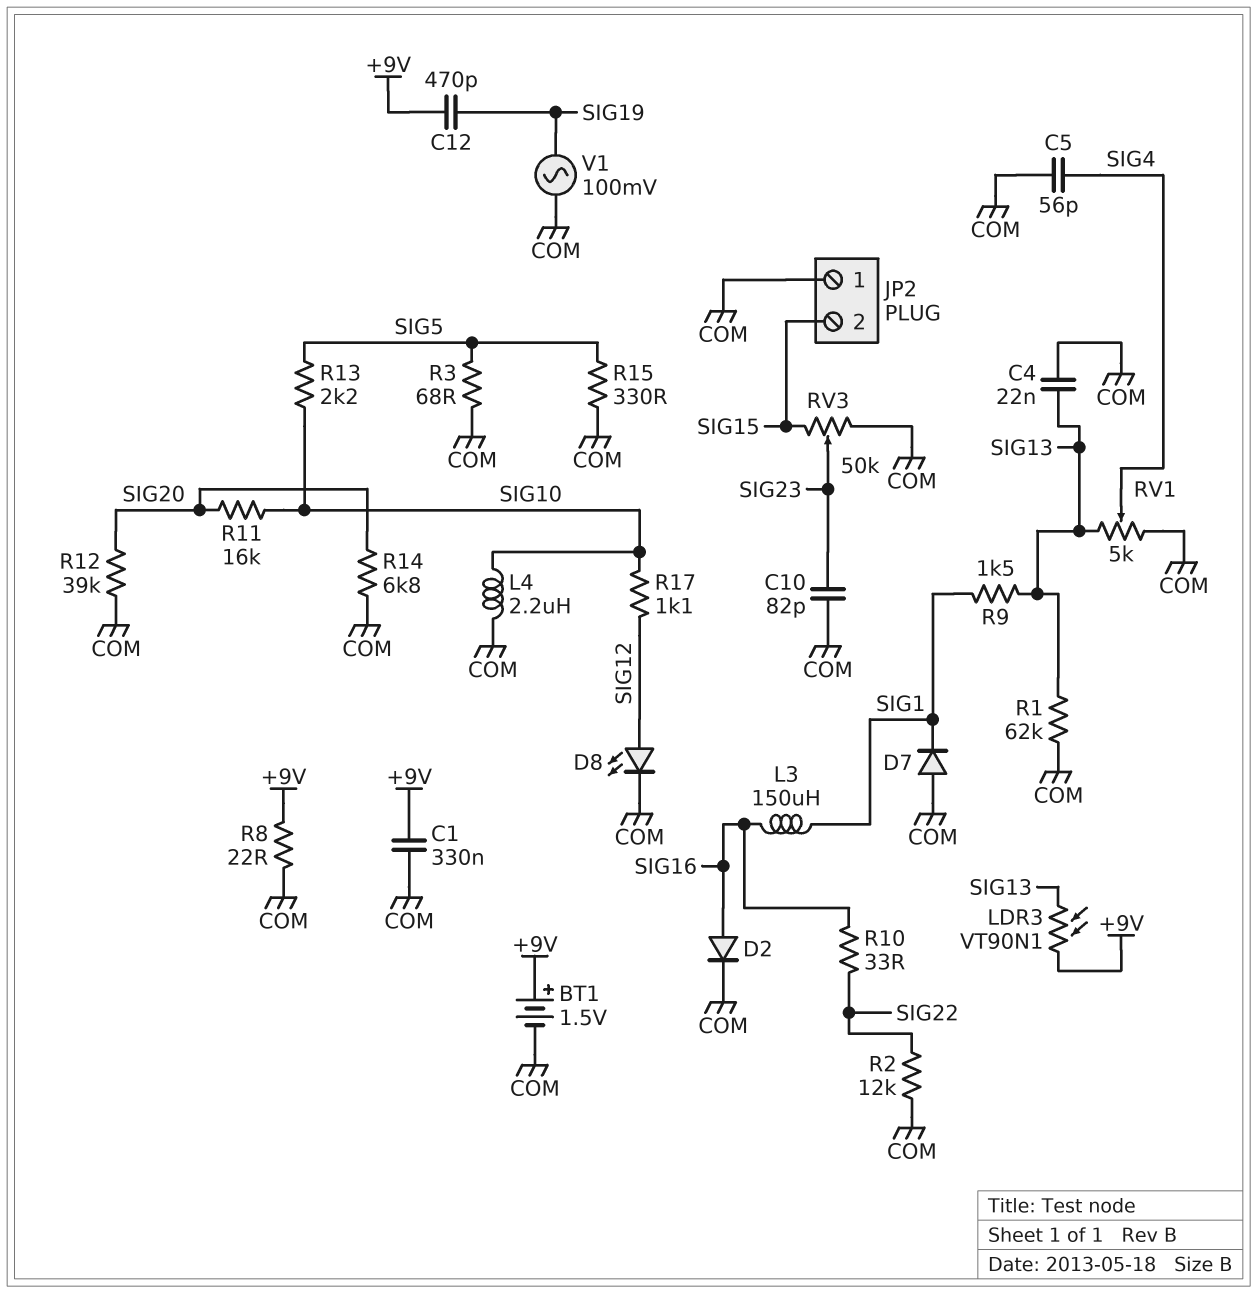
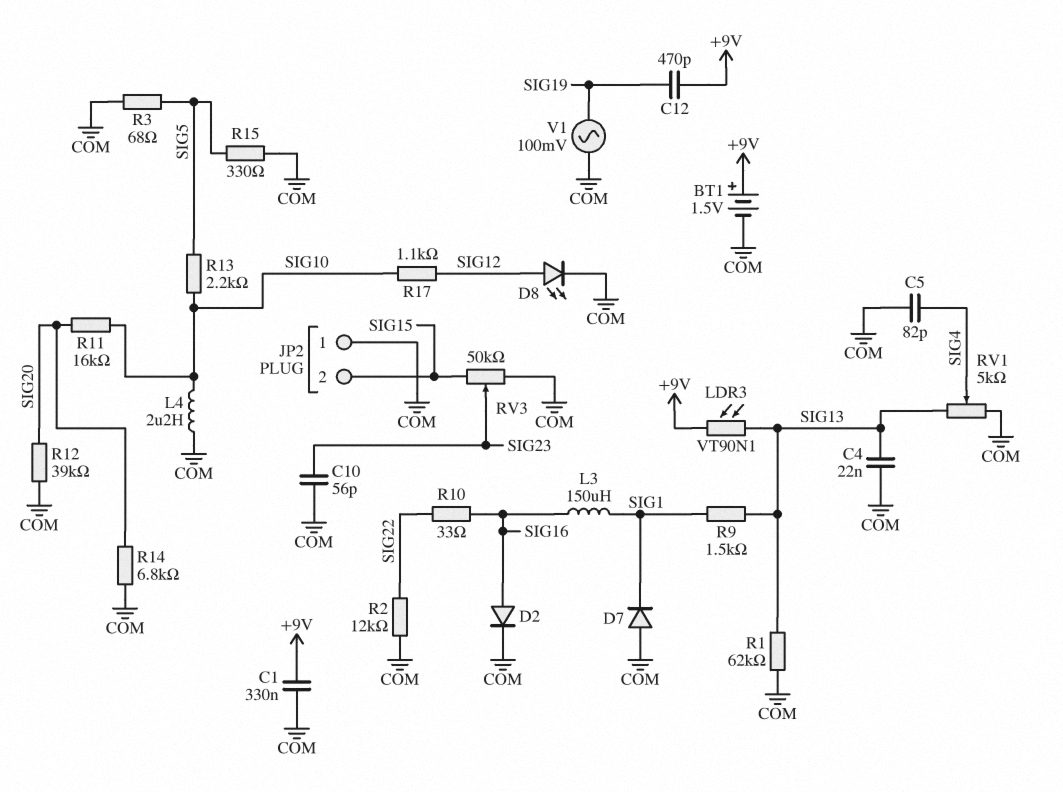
C5: 56pF (COM, SIG4) -> 82pF (COM, SIG4)
C10: 82pF (COM, SIG23) -> 56pF (COM, SIG23)
R8: 22 (+9V, COM) -> none

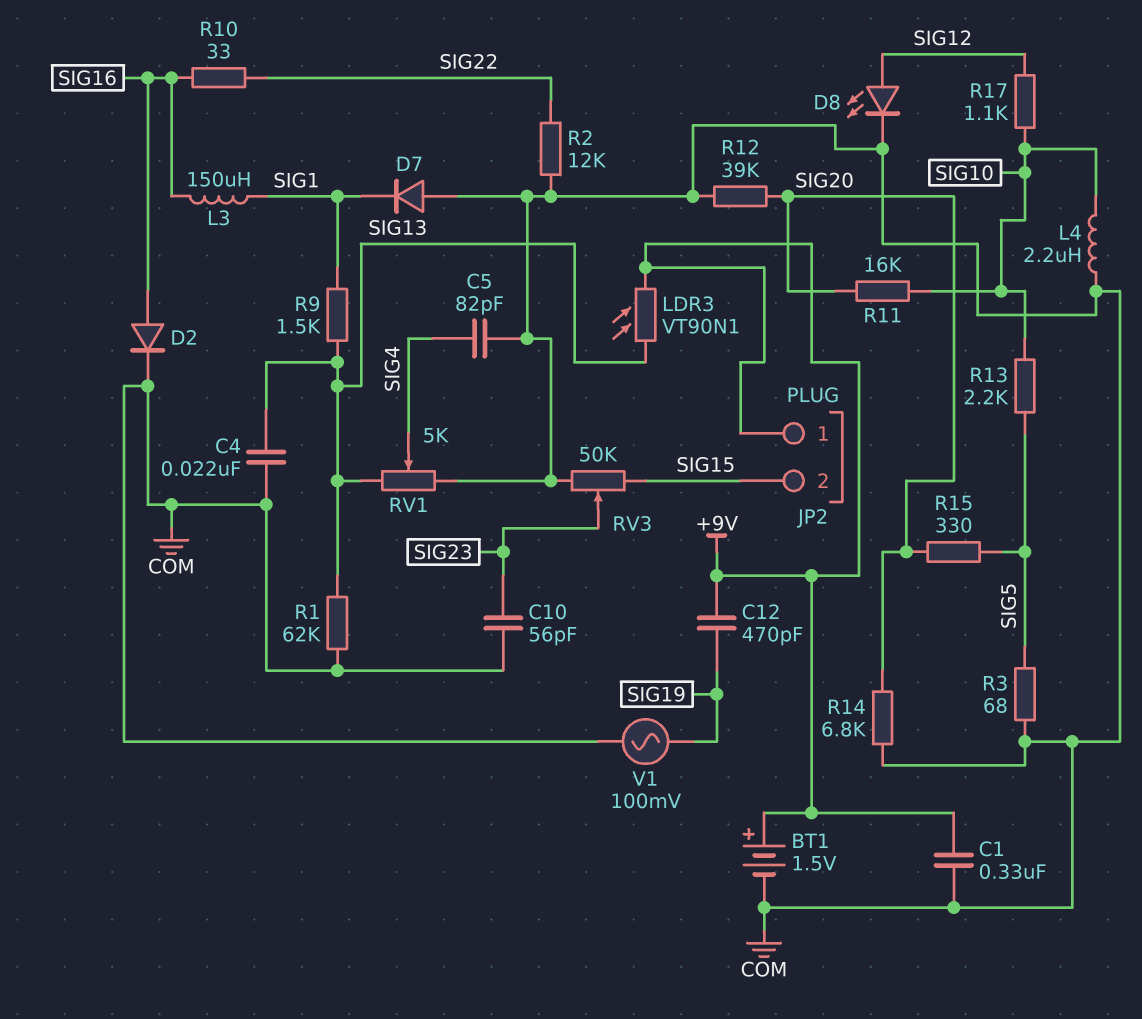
JP2 pin 1: COM -> +9V
R15: 330 (COM, SIG5) -> 330 (SIG5, SIG20)

